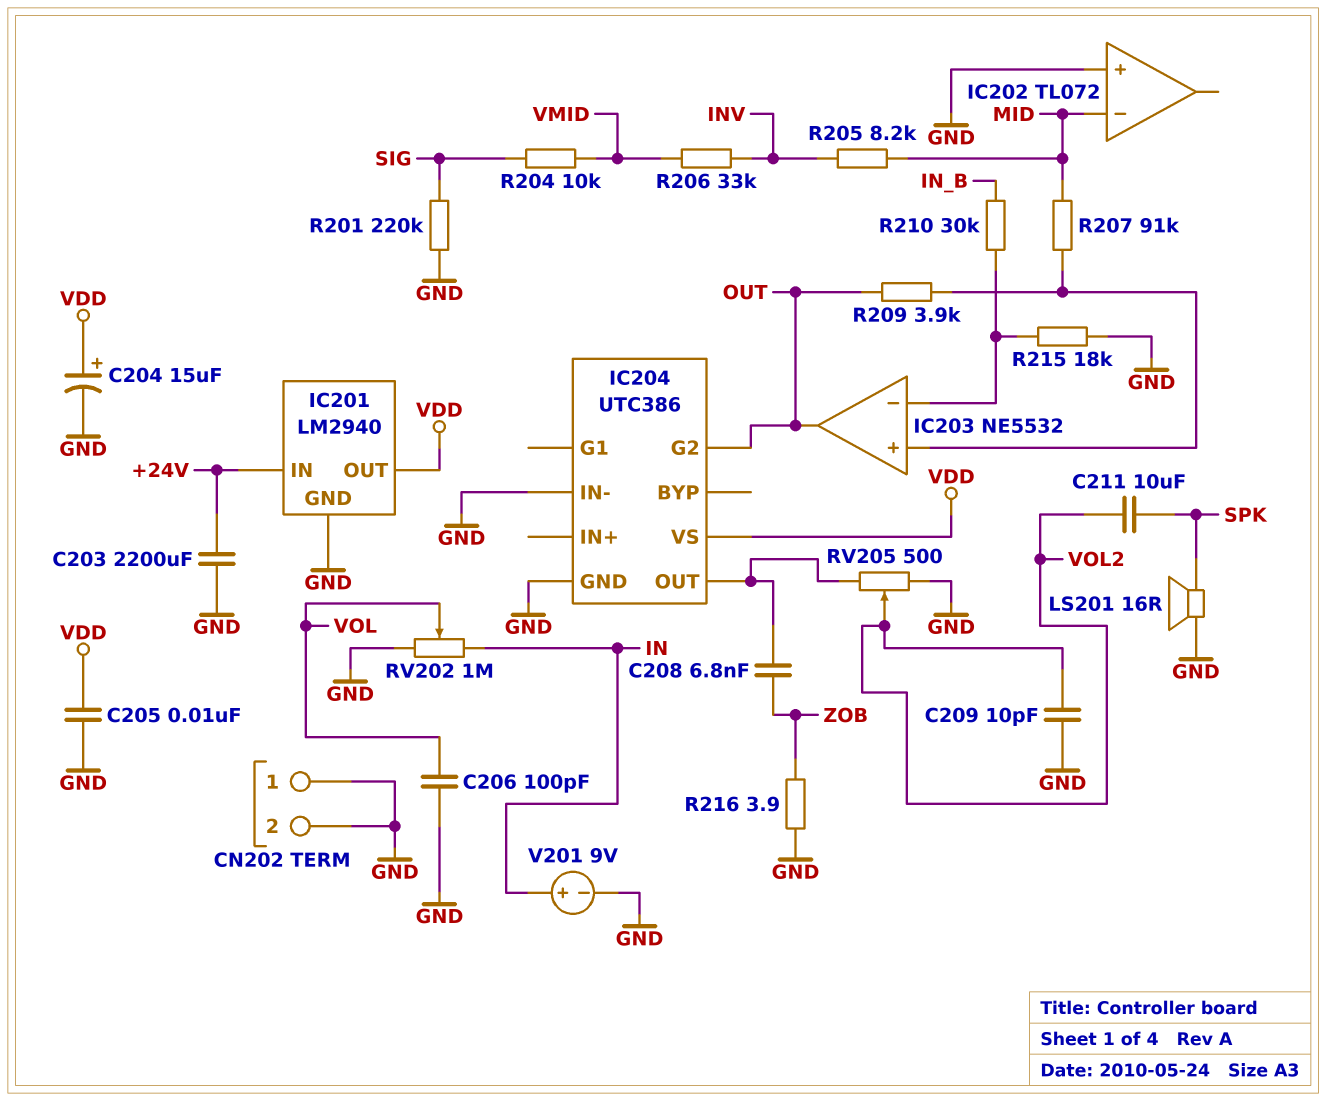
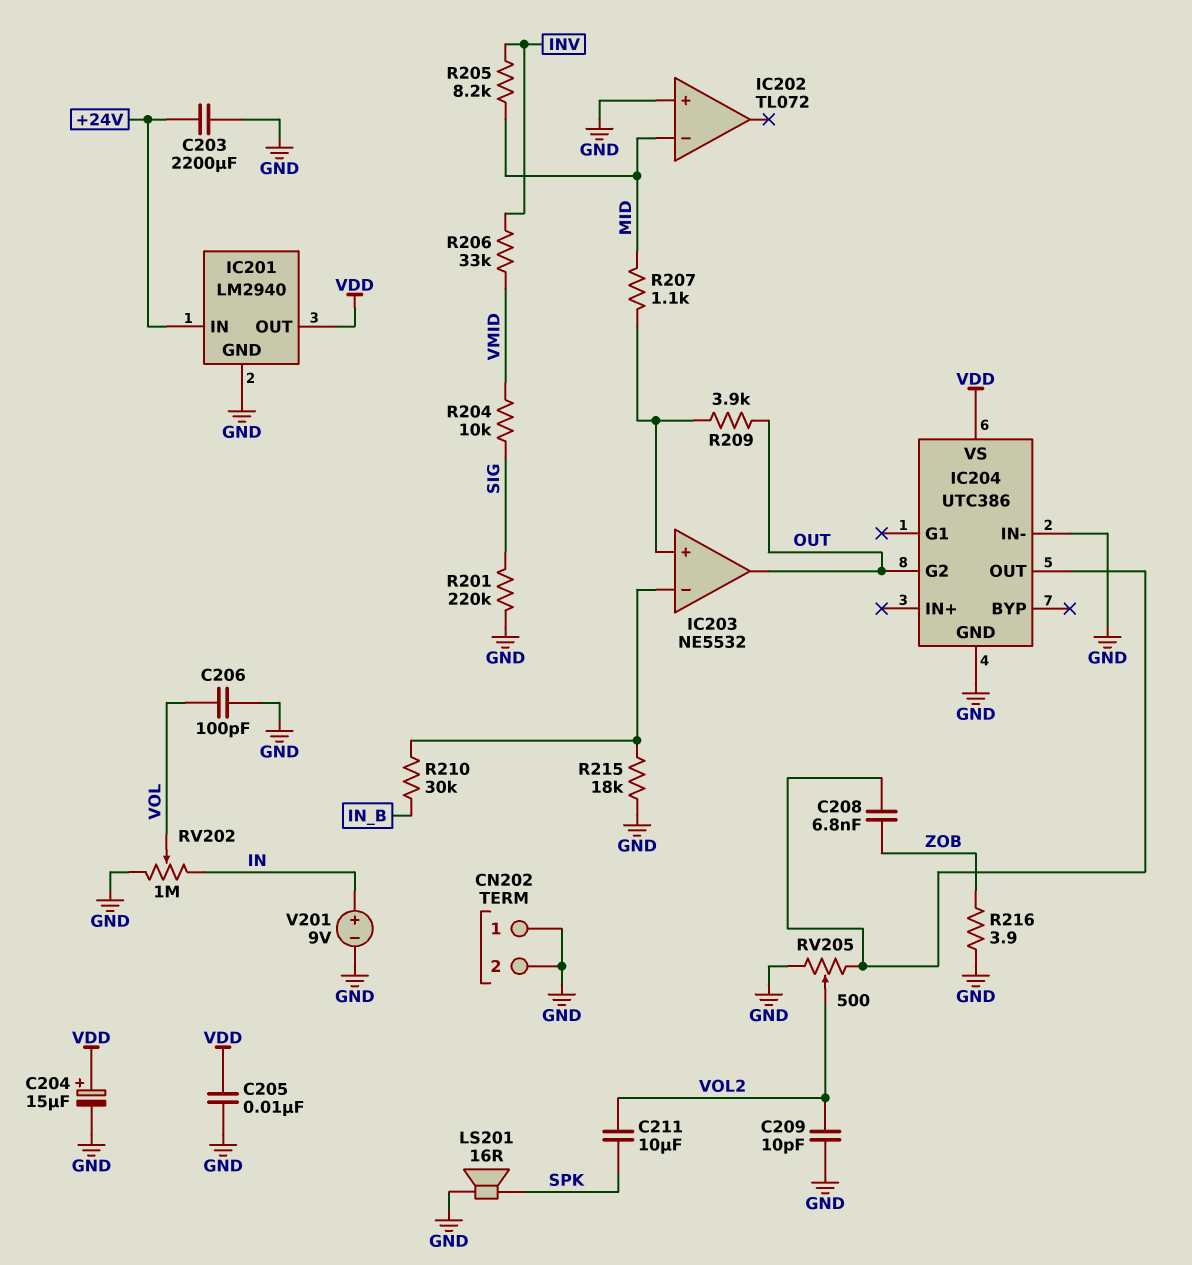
R207: 91k (IC203/in+, MID) -> 1.1k (IC203/in+, MID)

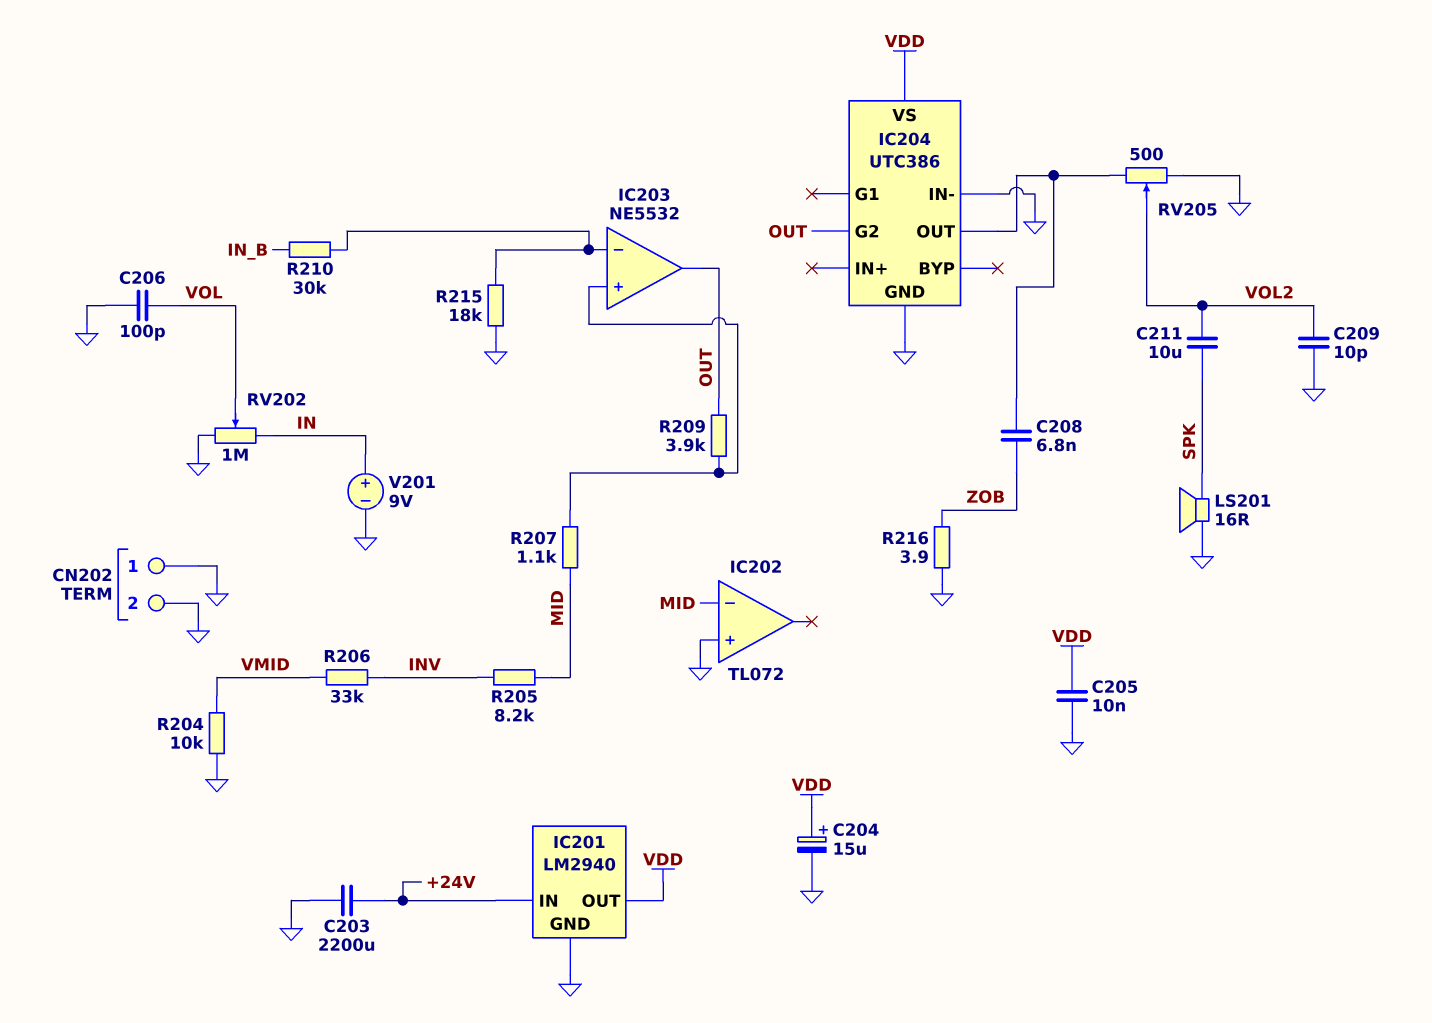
R201: 220k (GND, SIG) -> none
R204: 10k (SIG, VMID) -> 10k (GND, VMID)

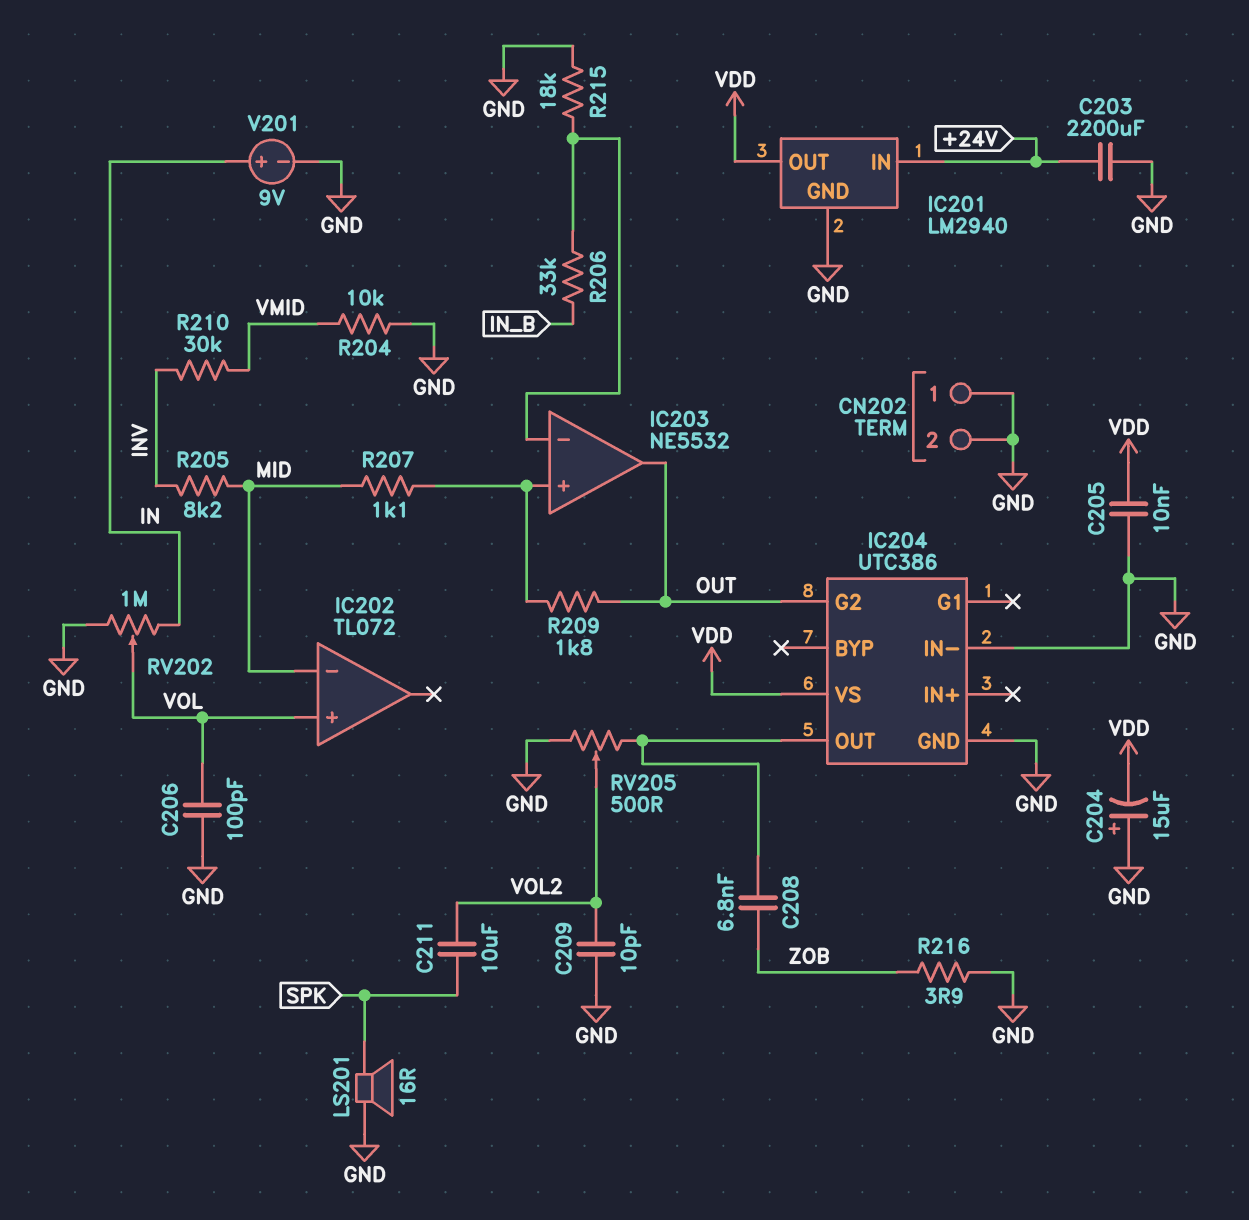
C204: 15uF (plus VDD, minus GND) -> 15uF (plus GND, minus VDD)
IC202 pin in+: GND -> VOL
R206: 33k (INV, VMID) -> 33k (IC203/in-, IN_B)
R209: 3.9k (IC203/in+, OUT) -> 1.8k (IC203/in+, OUT)
R210: 30k (IC203/in-, IN_B) -> 30k (INV, VMID)

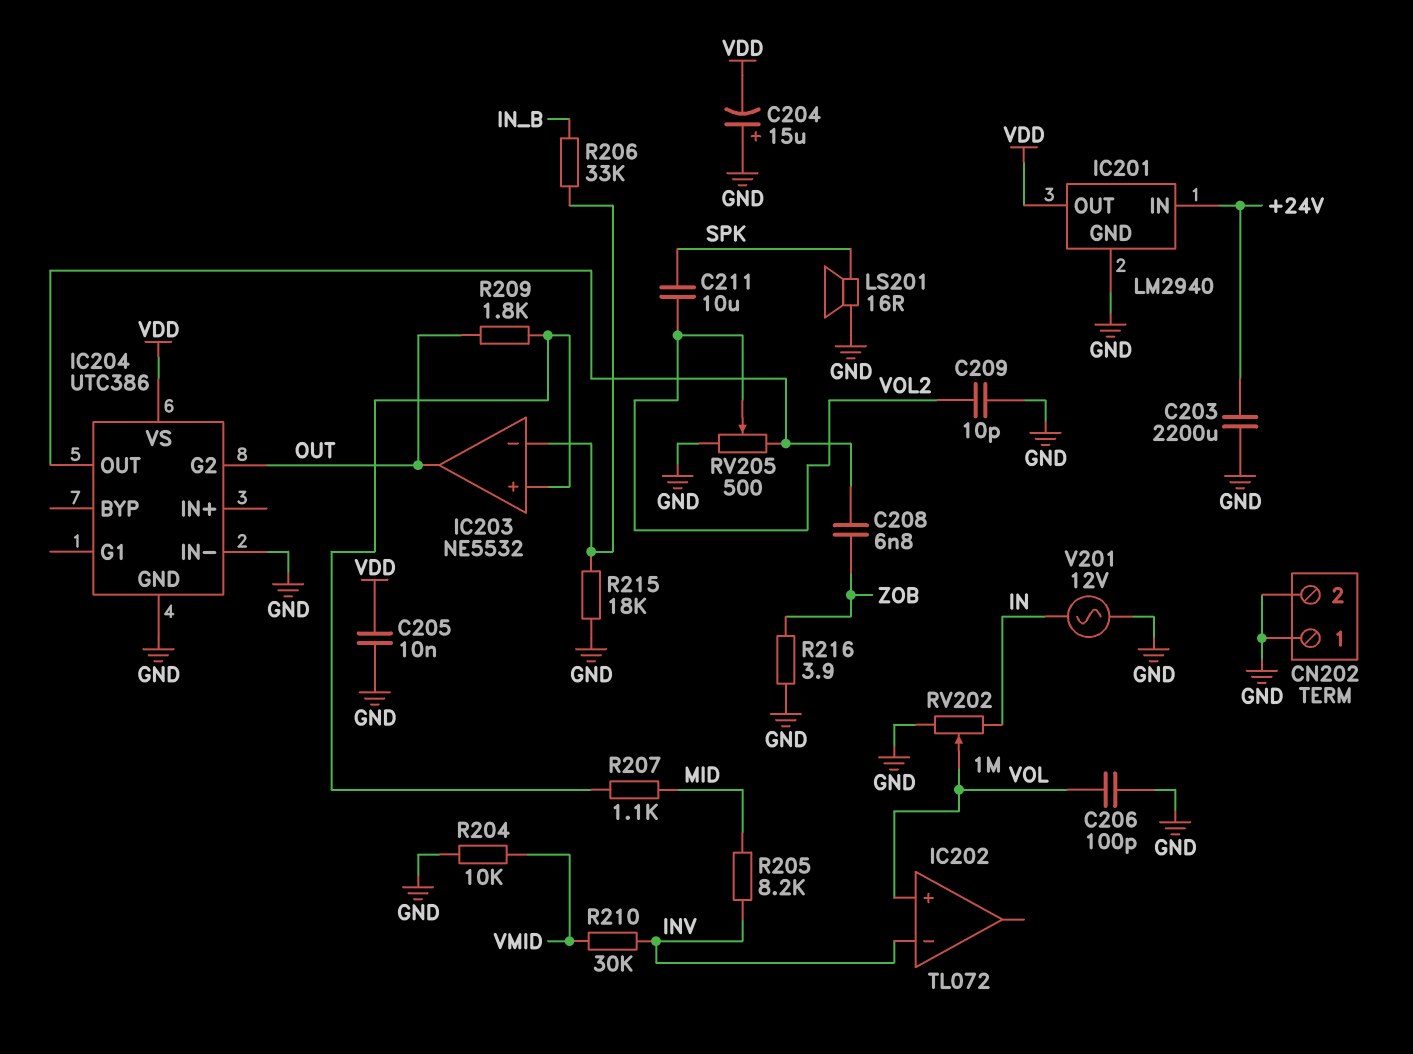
IC202 pin in-: MID -> INV
V201: 9V (plus IN, minus GND) -> AC 12V (GND, IN)

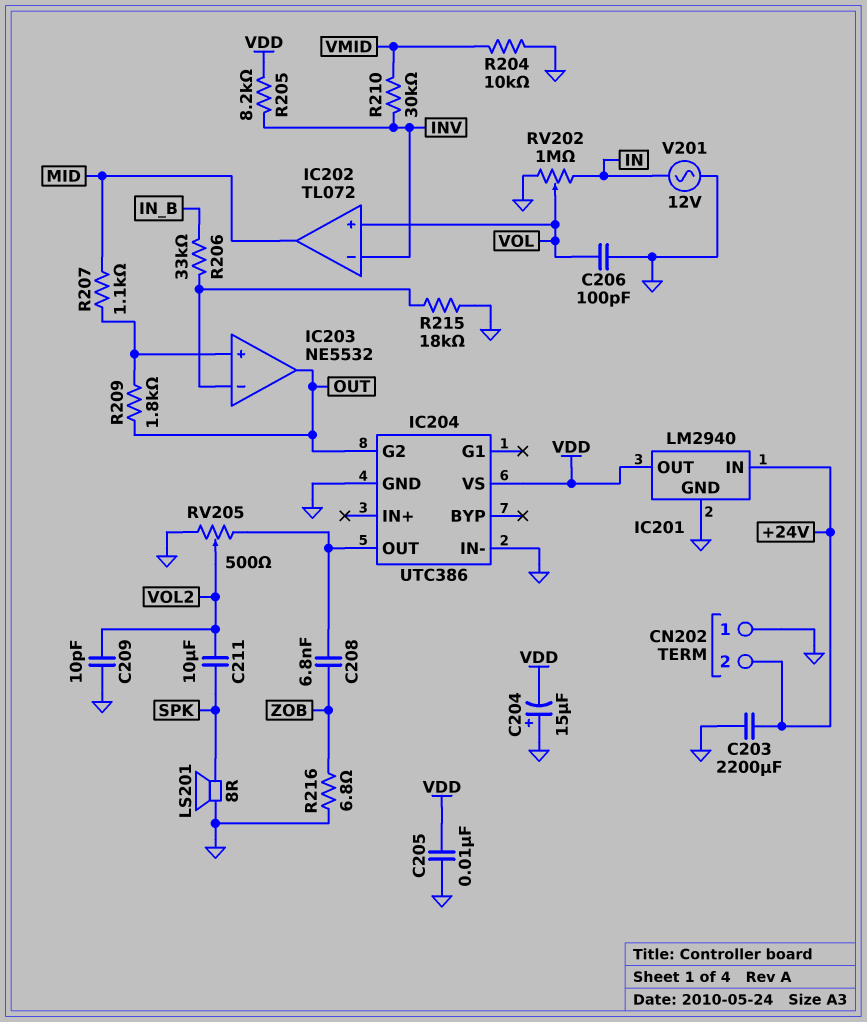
CN202 pin 2: GND -> +24V
IC202 pin out: none -> MID
LS201: speaker 16R (GND, SPK) -> speaker 8R (GND, SPK)
R205: 8.2k (INV, MID) -> 8.2k (INV, VDD)
R216: 3.9 (GND, ZOB) -> 6.8 (GND, ZOB)

